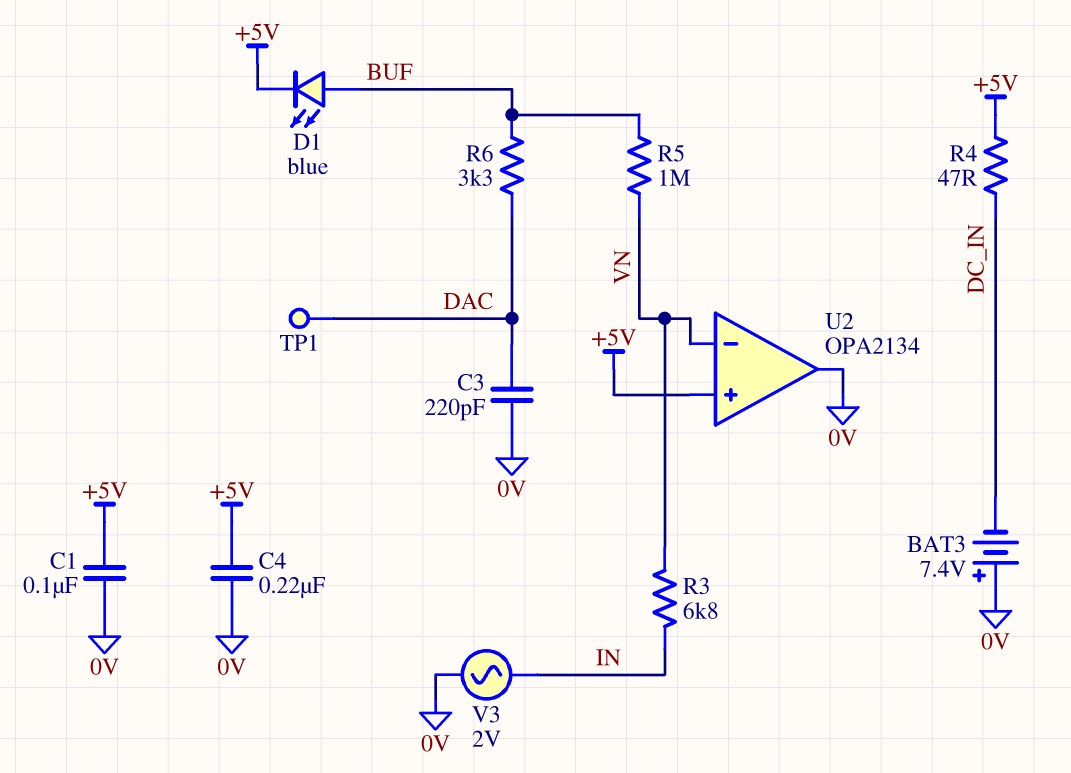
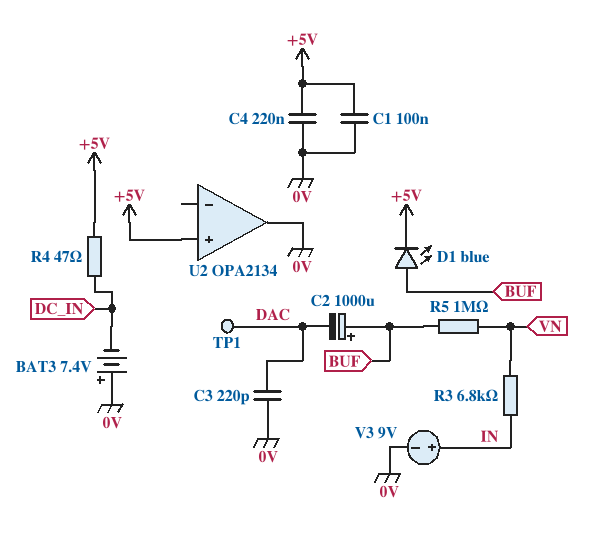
C2: none -> 1000uF (plus BUF, minus DAC)
R6: 3.3k (BUF, DAC) -> none
U2 pin in-: VN -> none
V3: AC 2V (0V, IN) -> 9V (plus IN, minus 0V)

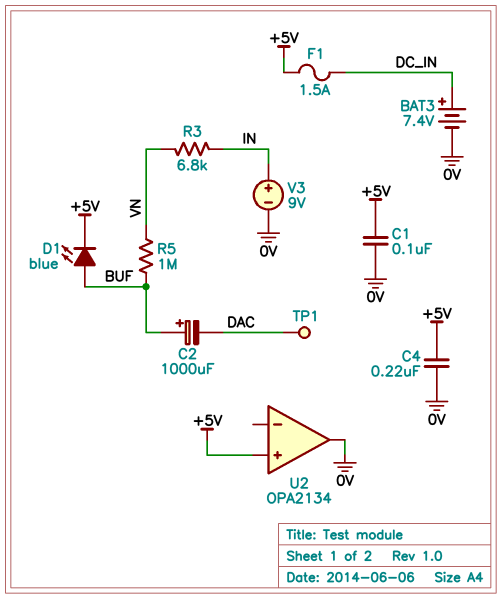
BAT3: 7.4V (plus 0V, minus DC_IN) -> 7.4V (plus DC_IN, minus 0V)
C3: 220pF (0V, DAC) -> none
F1: none -> 1.5A (+5V, DC_IN)
R4: 47 (+5V, DC_IN) -> none

